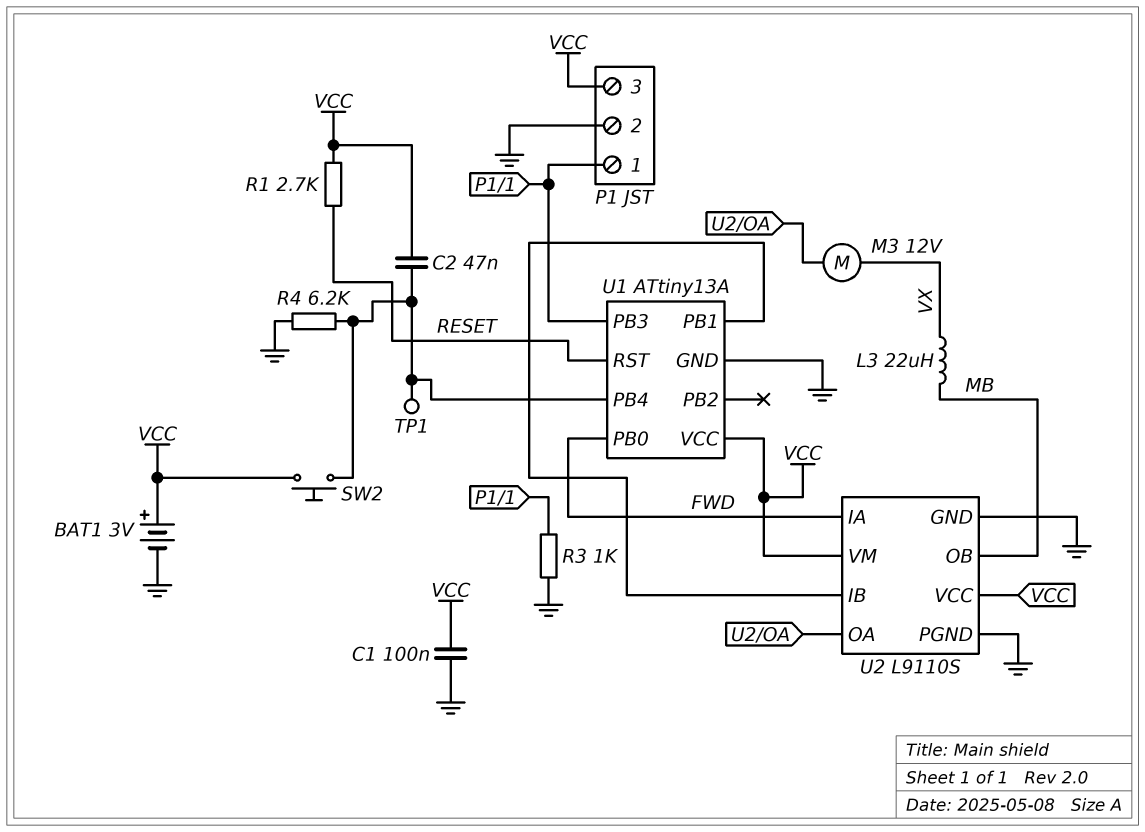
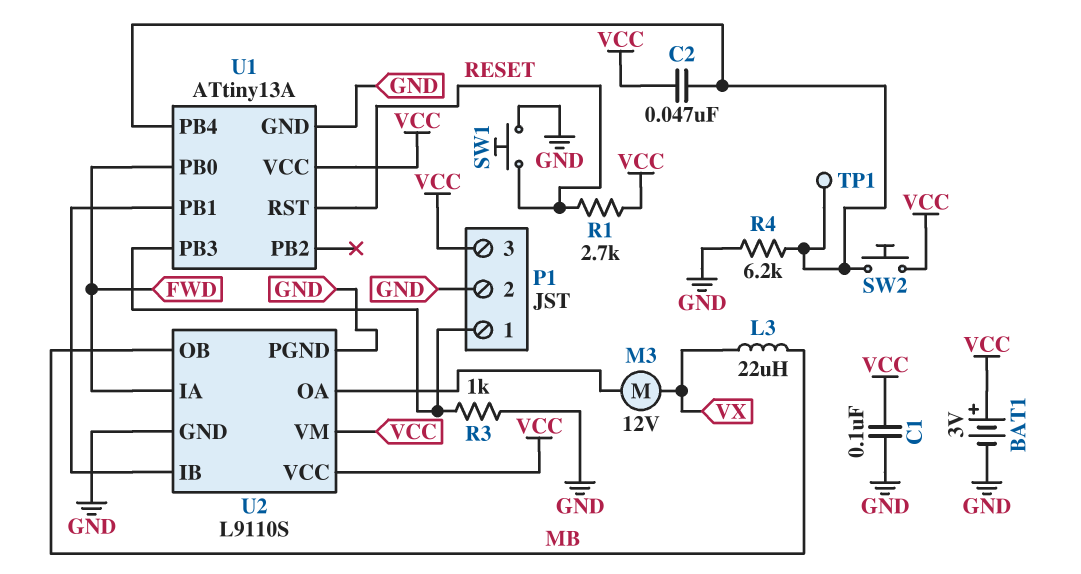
SW1: none -> button (GND, RESET)

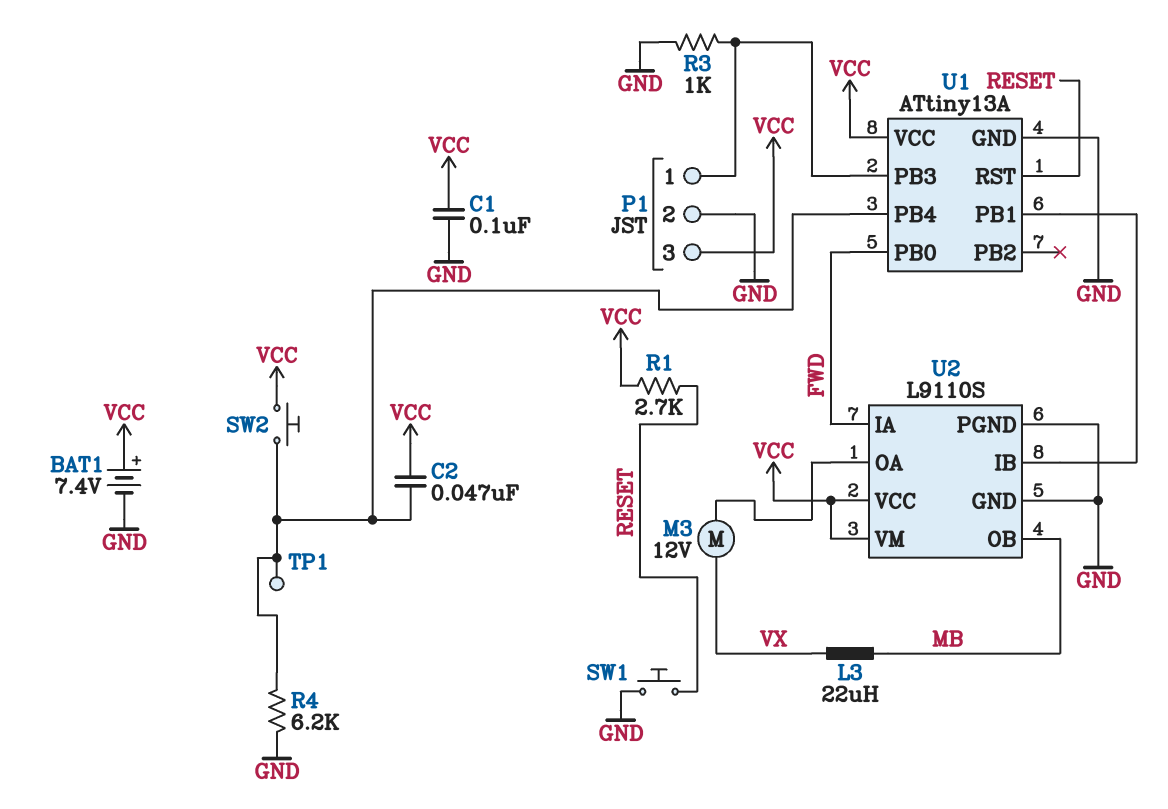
BAT1: 3V (plus VCC, minus GND) -> 7.4V (plus VCC, minus GND)

